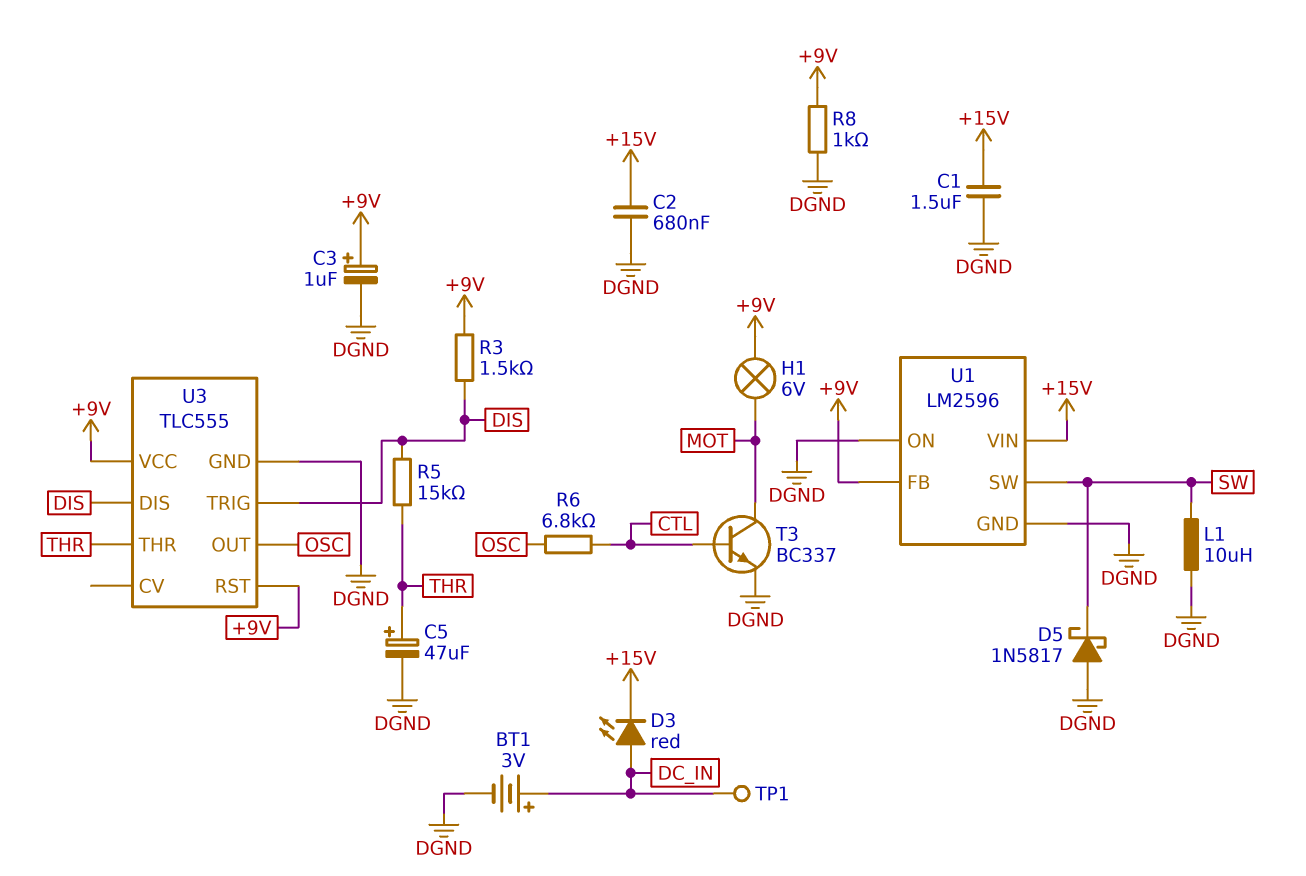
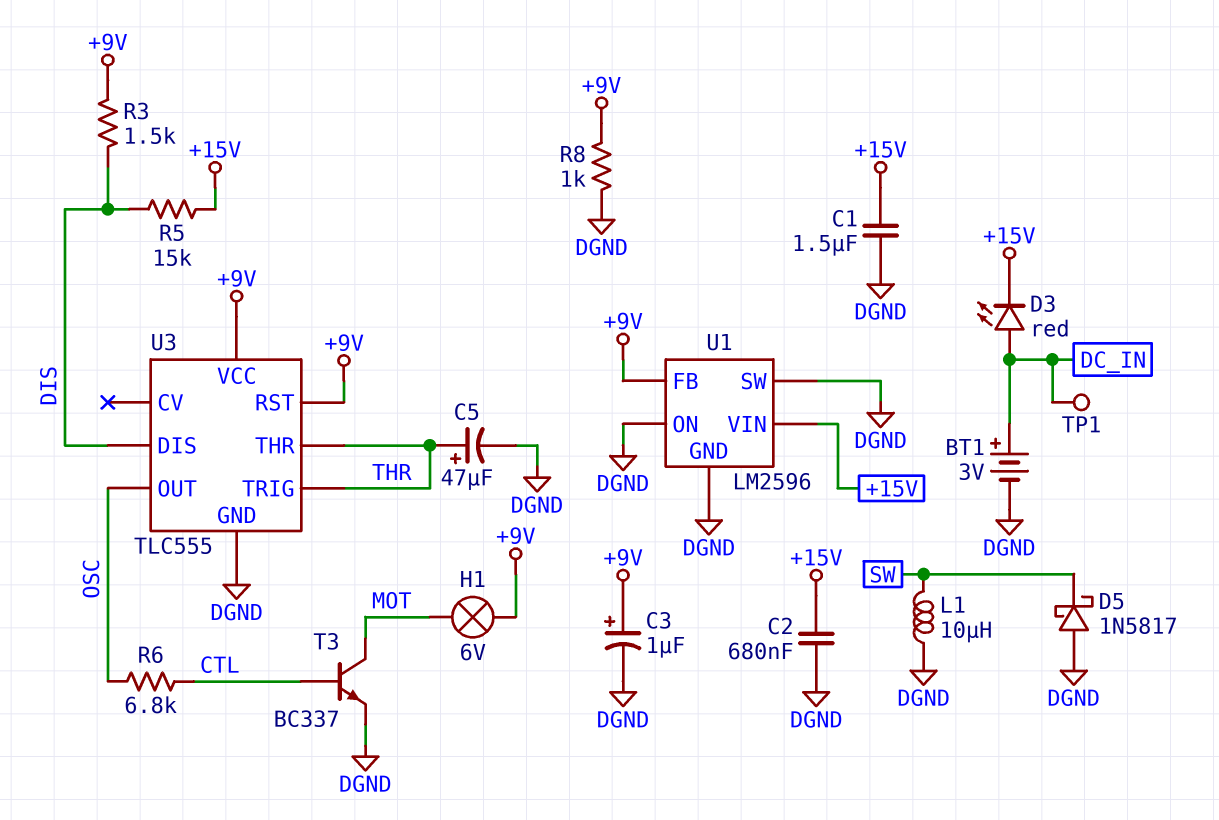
R5: 15k (DIS, THR) -> 15k (+15V, DIS)
U1 pin SW: SW -> DGND
U3 pin TRIG: DIS -> THR

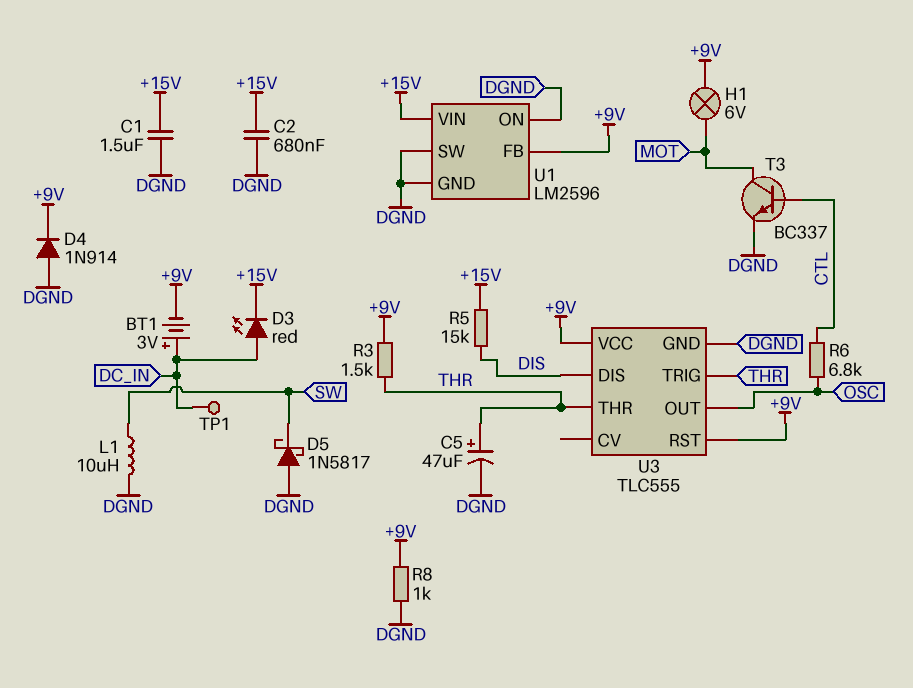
BT1: 3V (plus DC_IN, minus DGND) -> 3V (plus DC_IN, minus +9V)
C3: 1uF (plus +9V, minus DGND) -> none
D4: none -> diode 1N914 (A DGND, K +9V)
R3: 1.5k (+9V, DIS) -> 1.5k (+9V, THR)

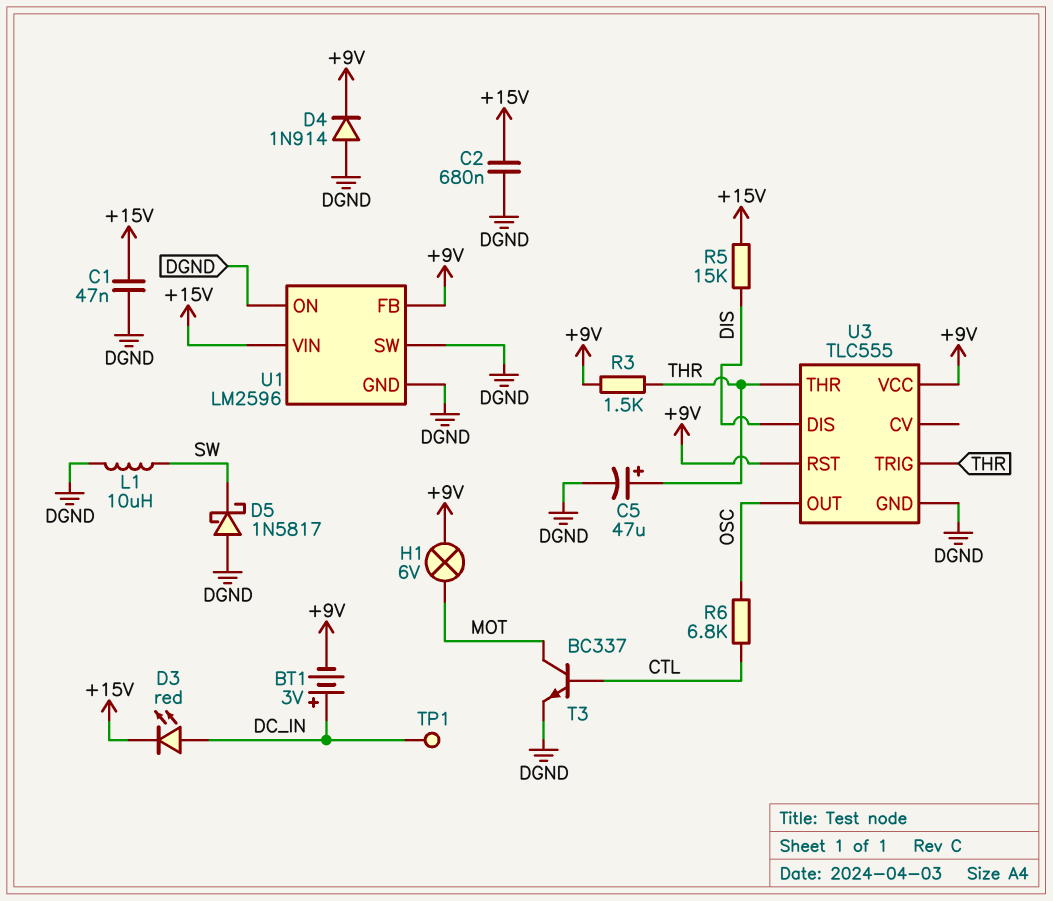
C1: 1.5uF (+15V, DGND) -> 47nF (+15V, DGND)
R8: 1k (+9V, DGND) -> none

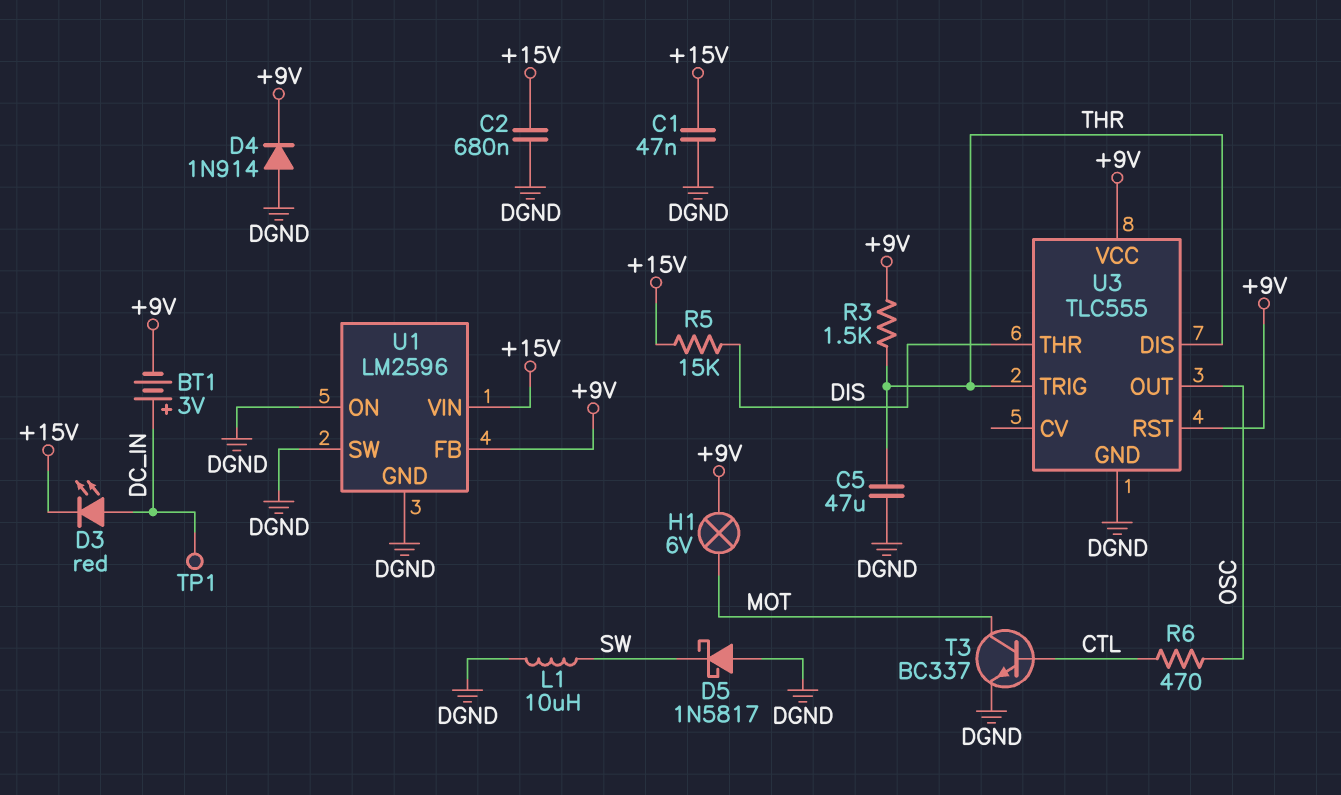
C5: 47uF (plus THR, minus DGND) -> 47uF (DGND, THR)
R6: 6.8k (CTL, OSC) -> 470 (CTL, OSC)
U3 pin DIS: DIS -> THR
U3 pin THR: THR -> DIS

